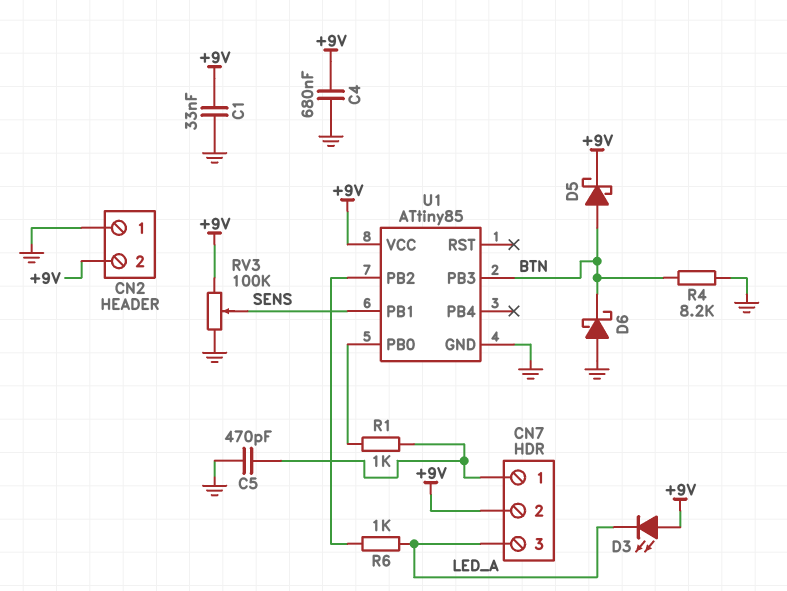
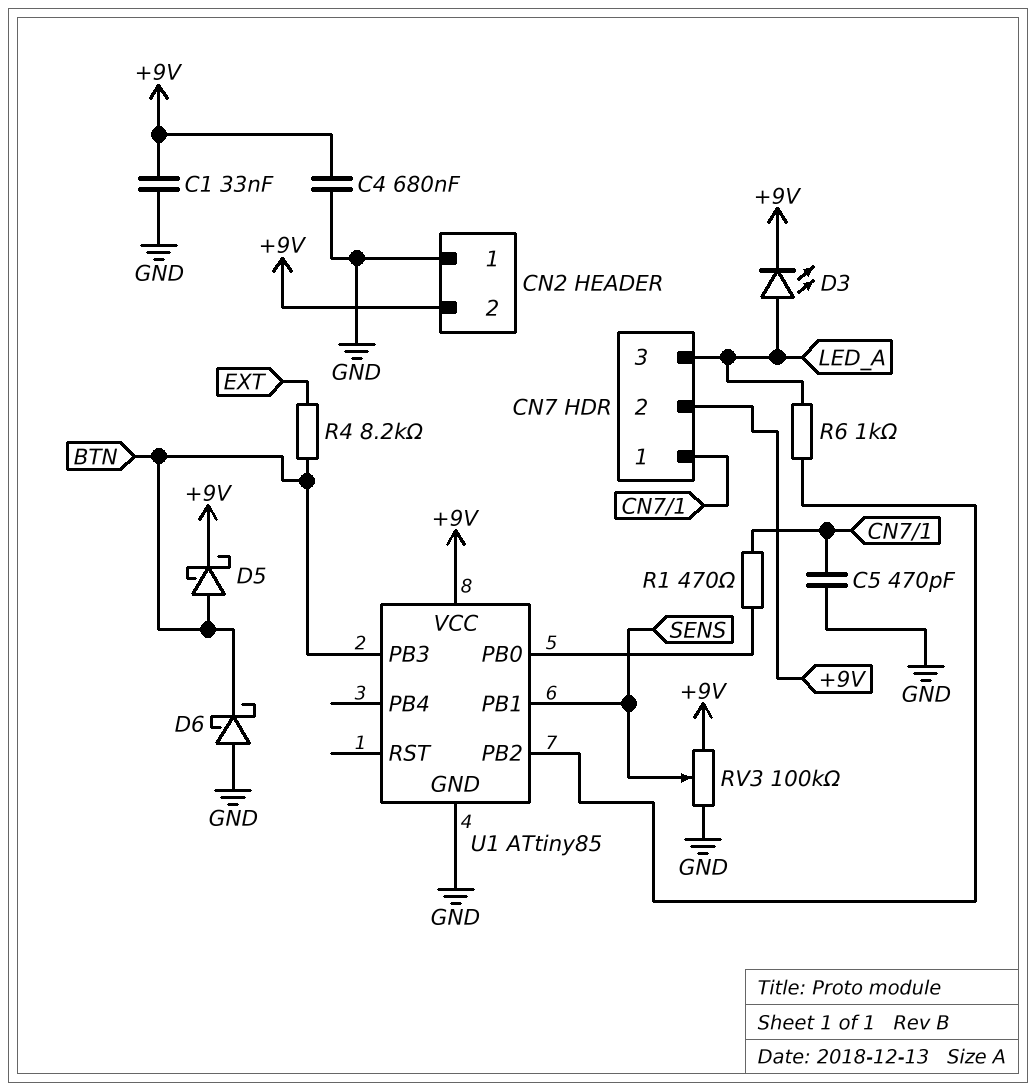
D3: LED (A +9V, K LED_A) -> LED (A LED_A, K +9V)
R1: 1k (CN7/1, U1/PB0) -> 470 (CN7/1, U1/PB0)
R4: 8.2k (BTN, GND) -> 8.2k (BTN, EXT)

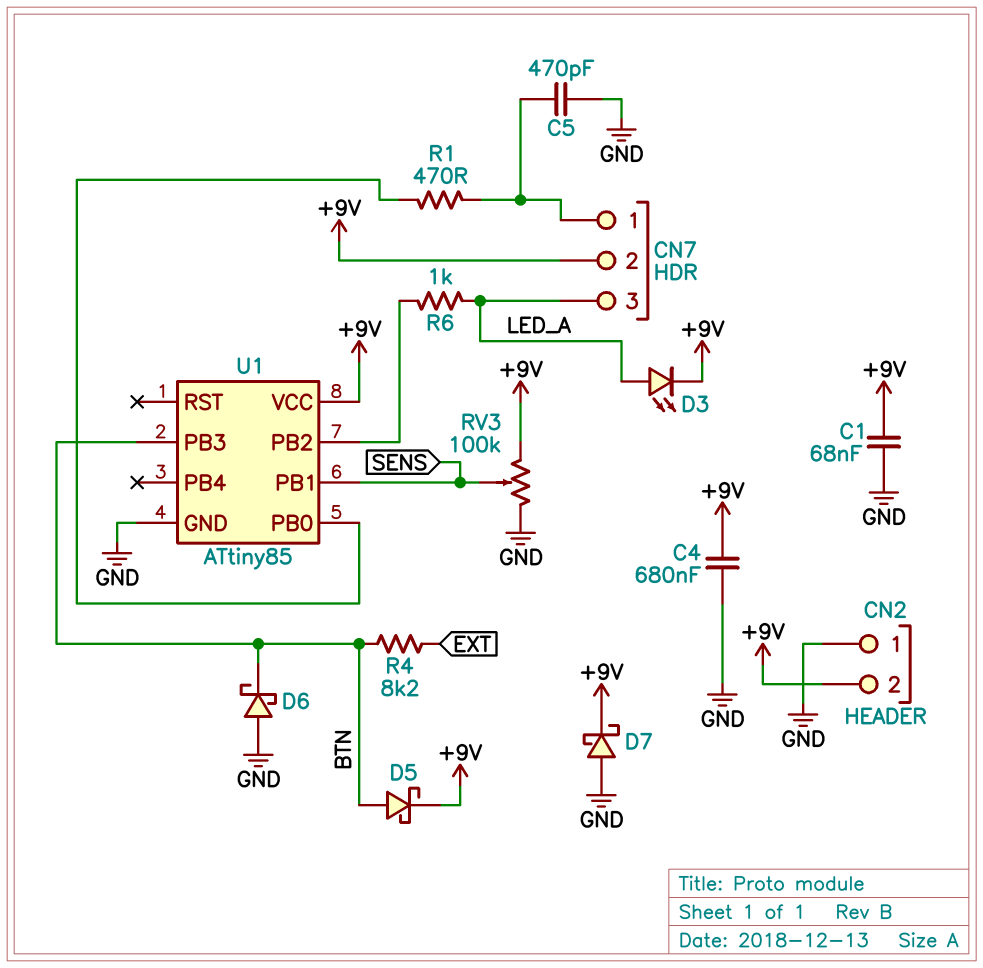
C1: 33nF (+9V, GND) -> 68nF (+9V, GND)
D7: none -> schottky (A GND, K +9V)

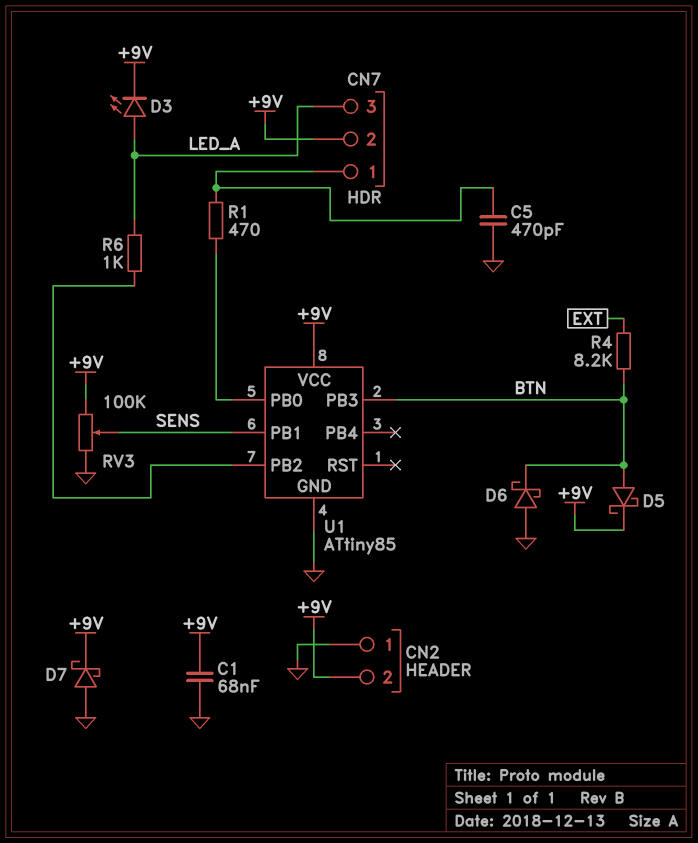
C4: 680nF (+9V, GND) -> none

